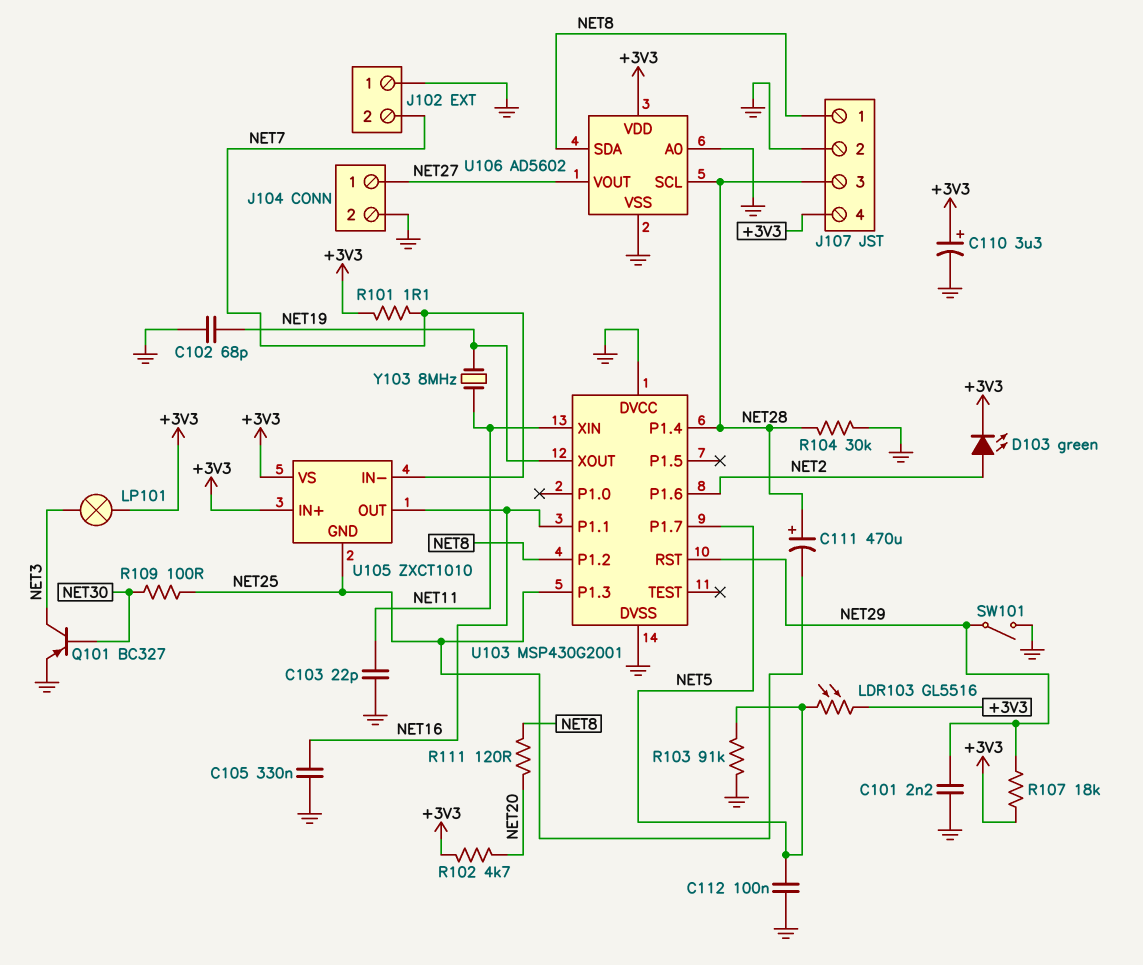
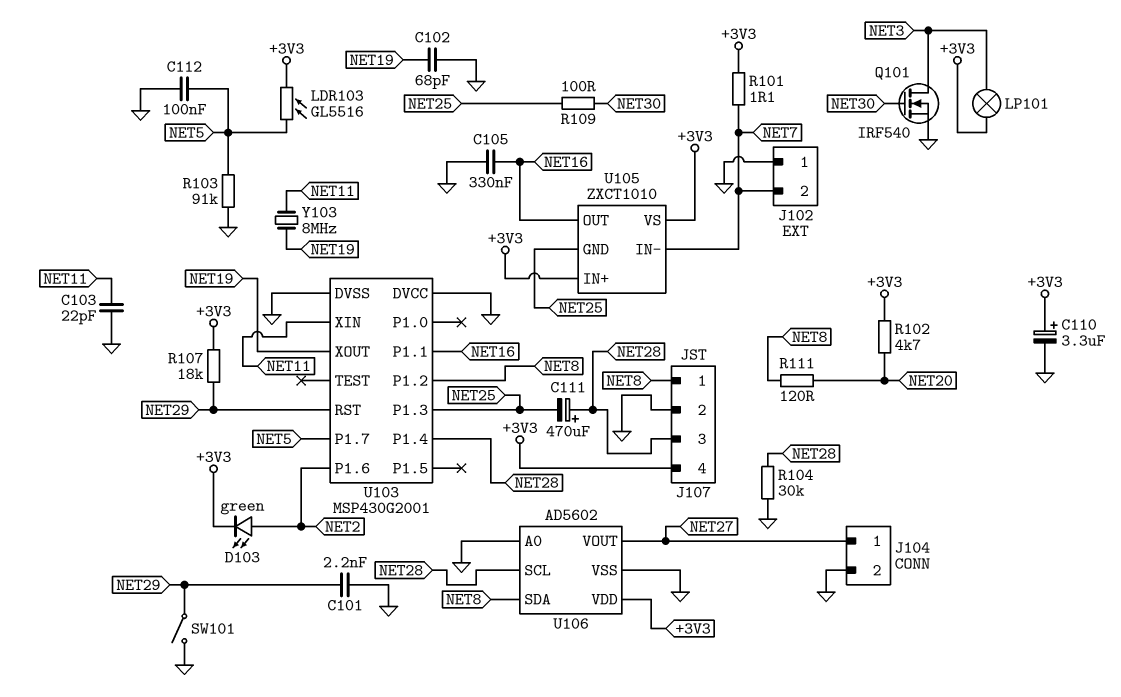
Q101: PNP BC327 (B NET30, C NET3, E GND) -> NMOS IRF540 (G NET30, D NET3, S GND)

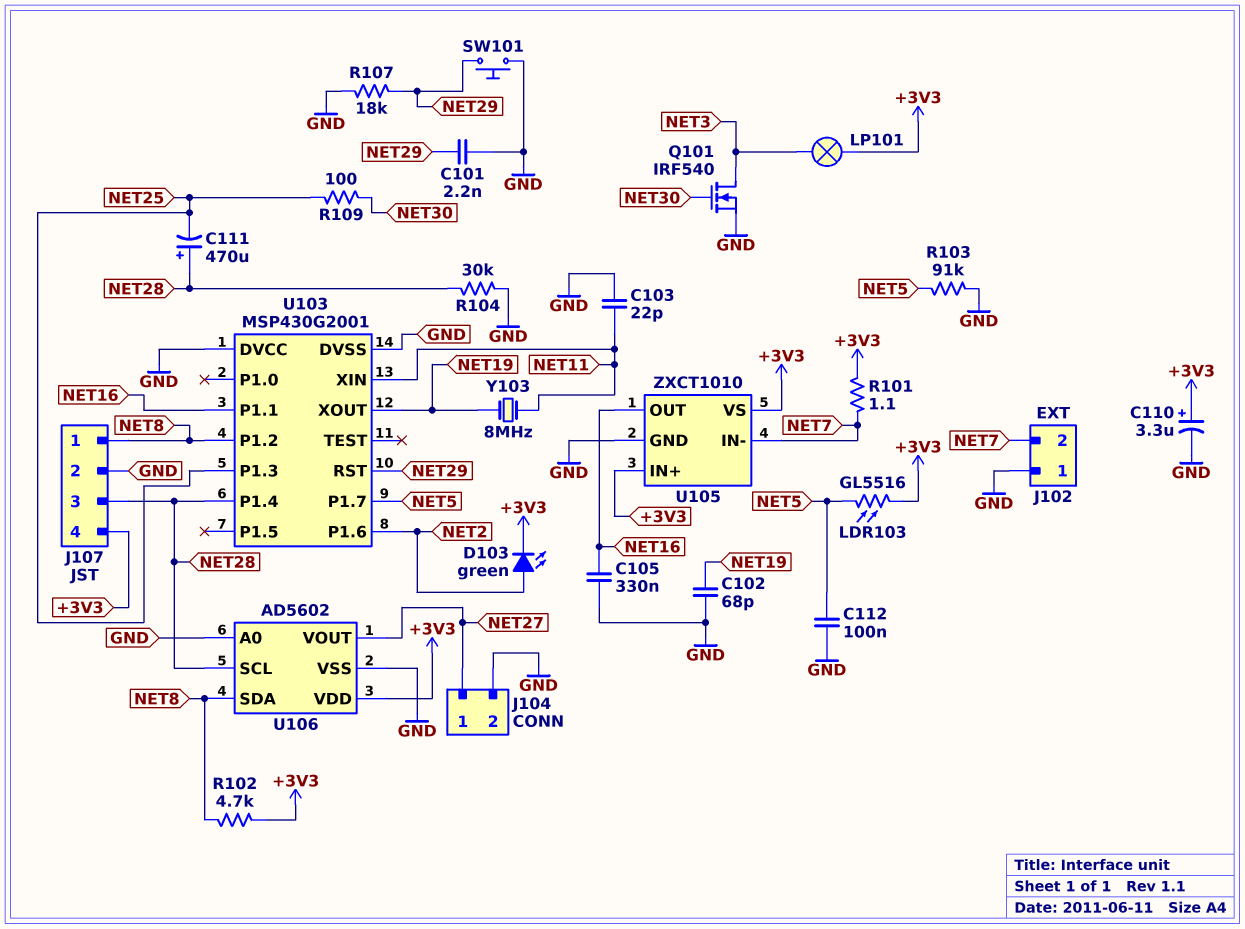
R102: 4.7k (+3V3, NET20) -> 4.7k (+3V3, NET8)
R107: 18k (+3V3, NET29) -> 18k (GND, NET29)
R111: 120 (NET8, NET20) -> none
SW101: switch (GND, NET29) -> button (GND, NET29)
U105 pin GND: NET25 -> GND

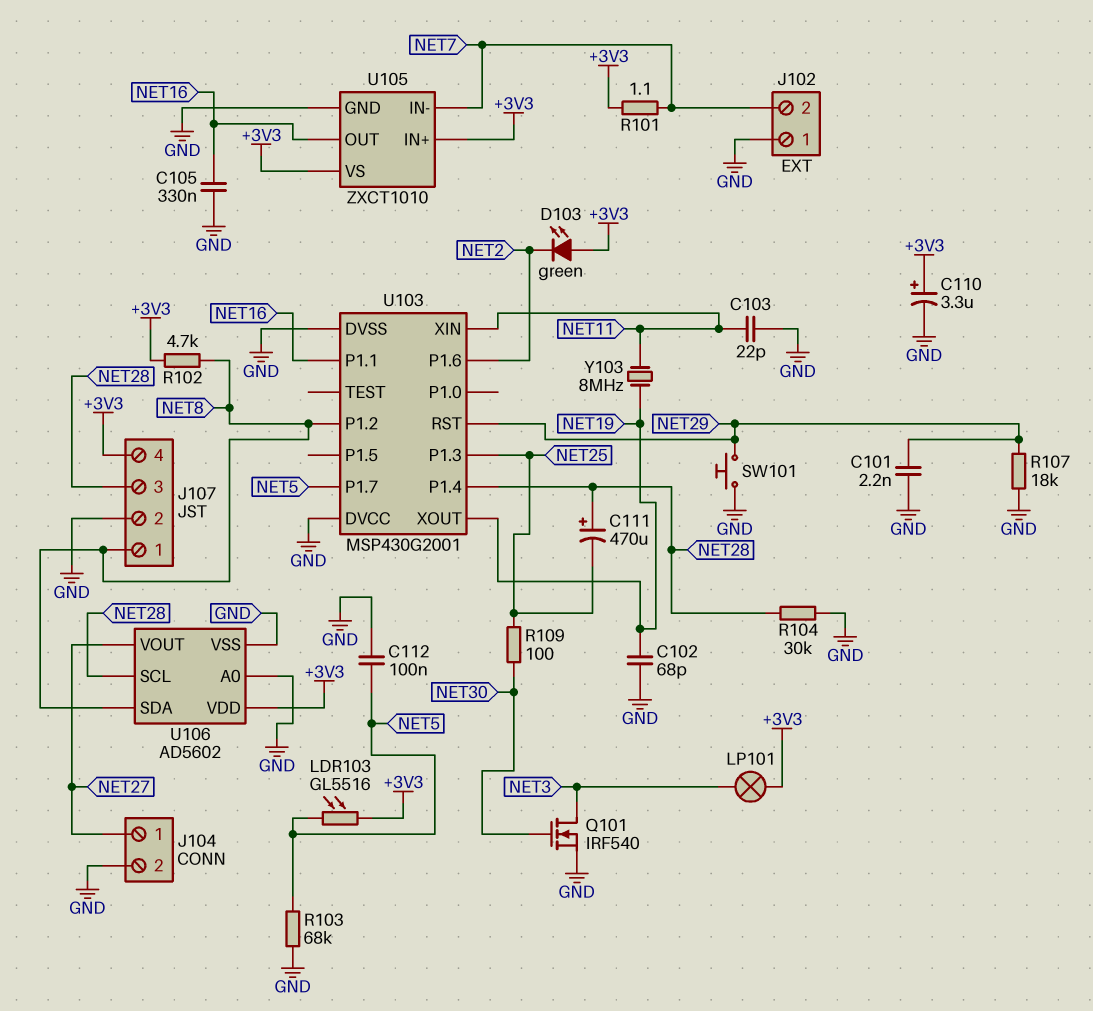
D103: LED green (A NET2, K +3V3) -> LED green (A +3V3, K NET2)
R103: 91k (GND, NET5) -> 68k (GND, NET5)

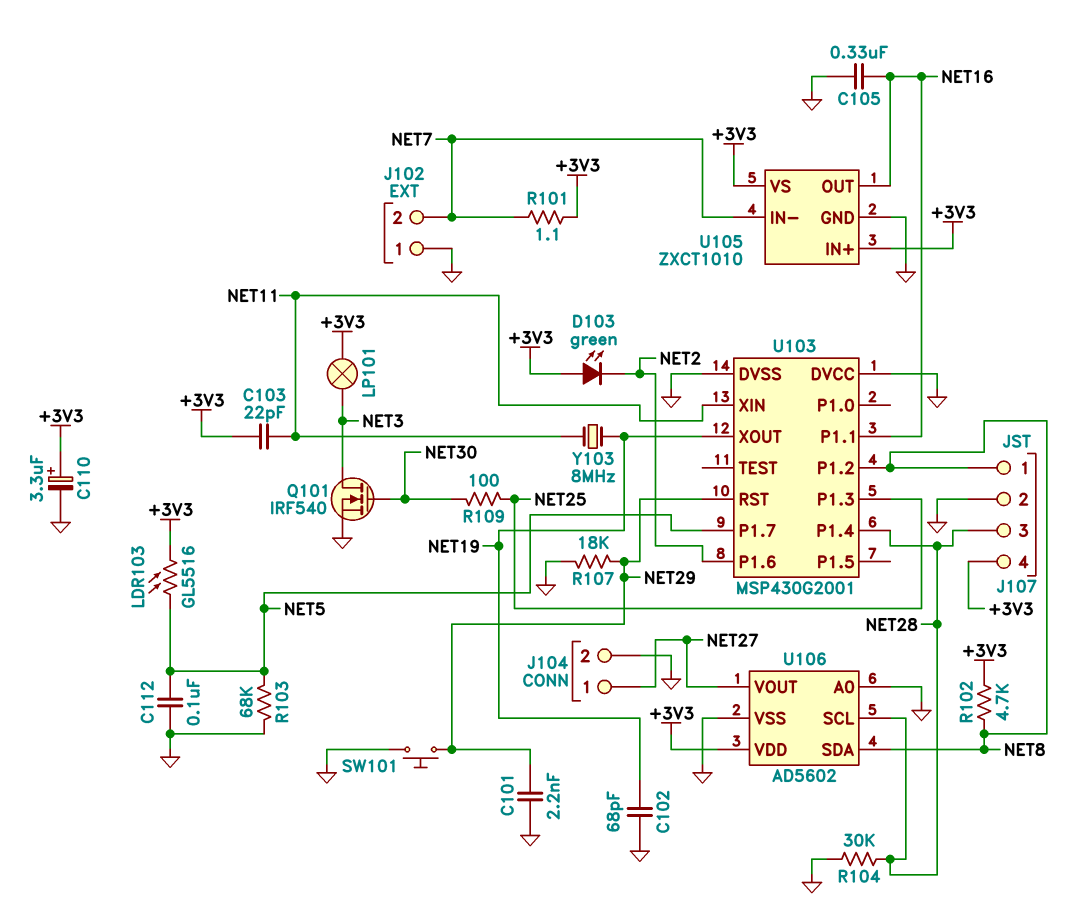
C103: 22pF (GND, NET11) -> 22pF (+3V3, NET11)
C111: 470uF (plus NET28, minus NET25) -> none

